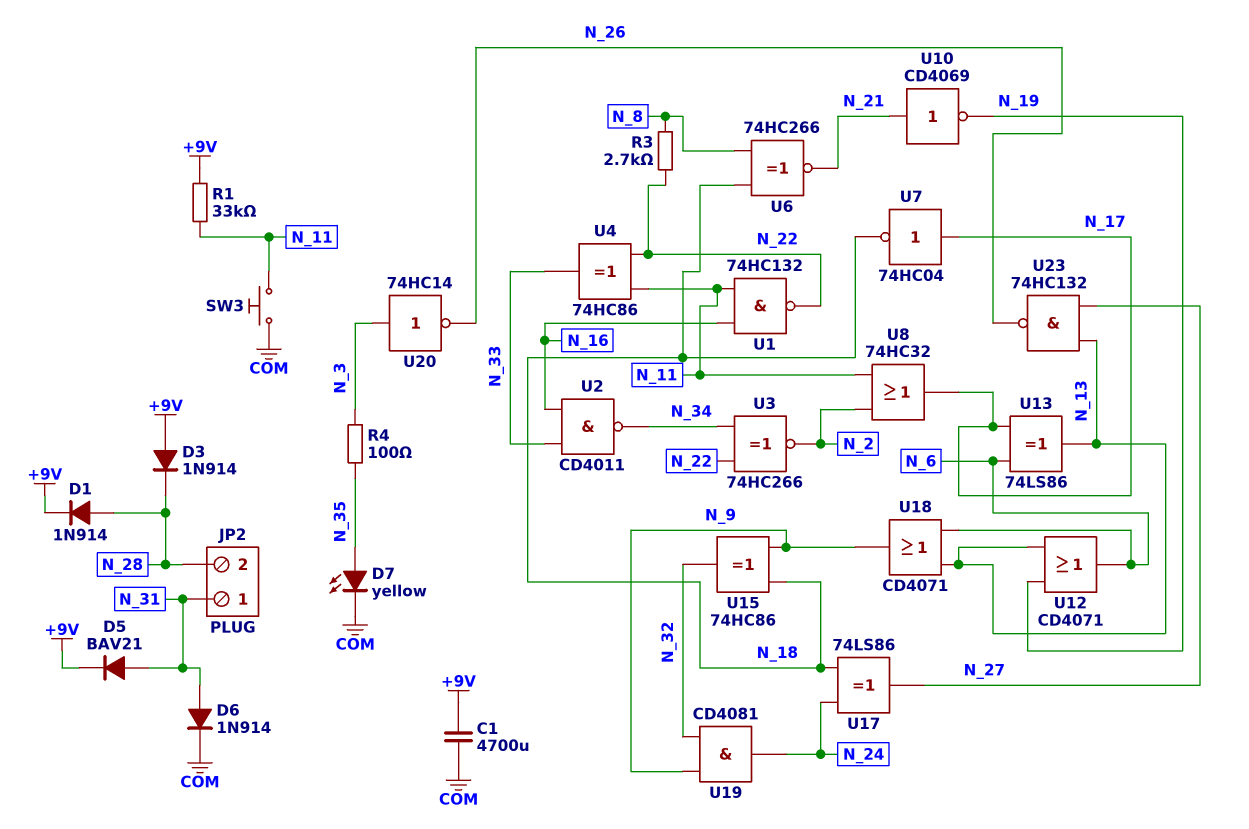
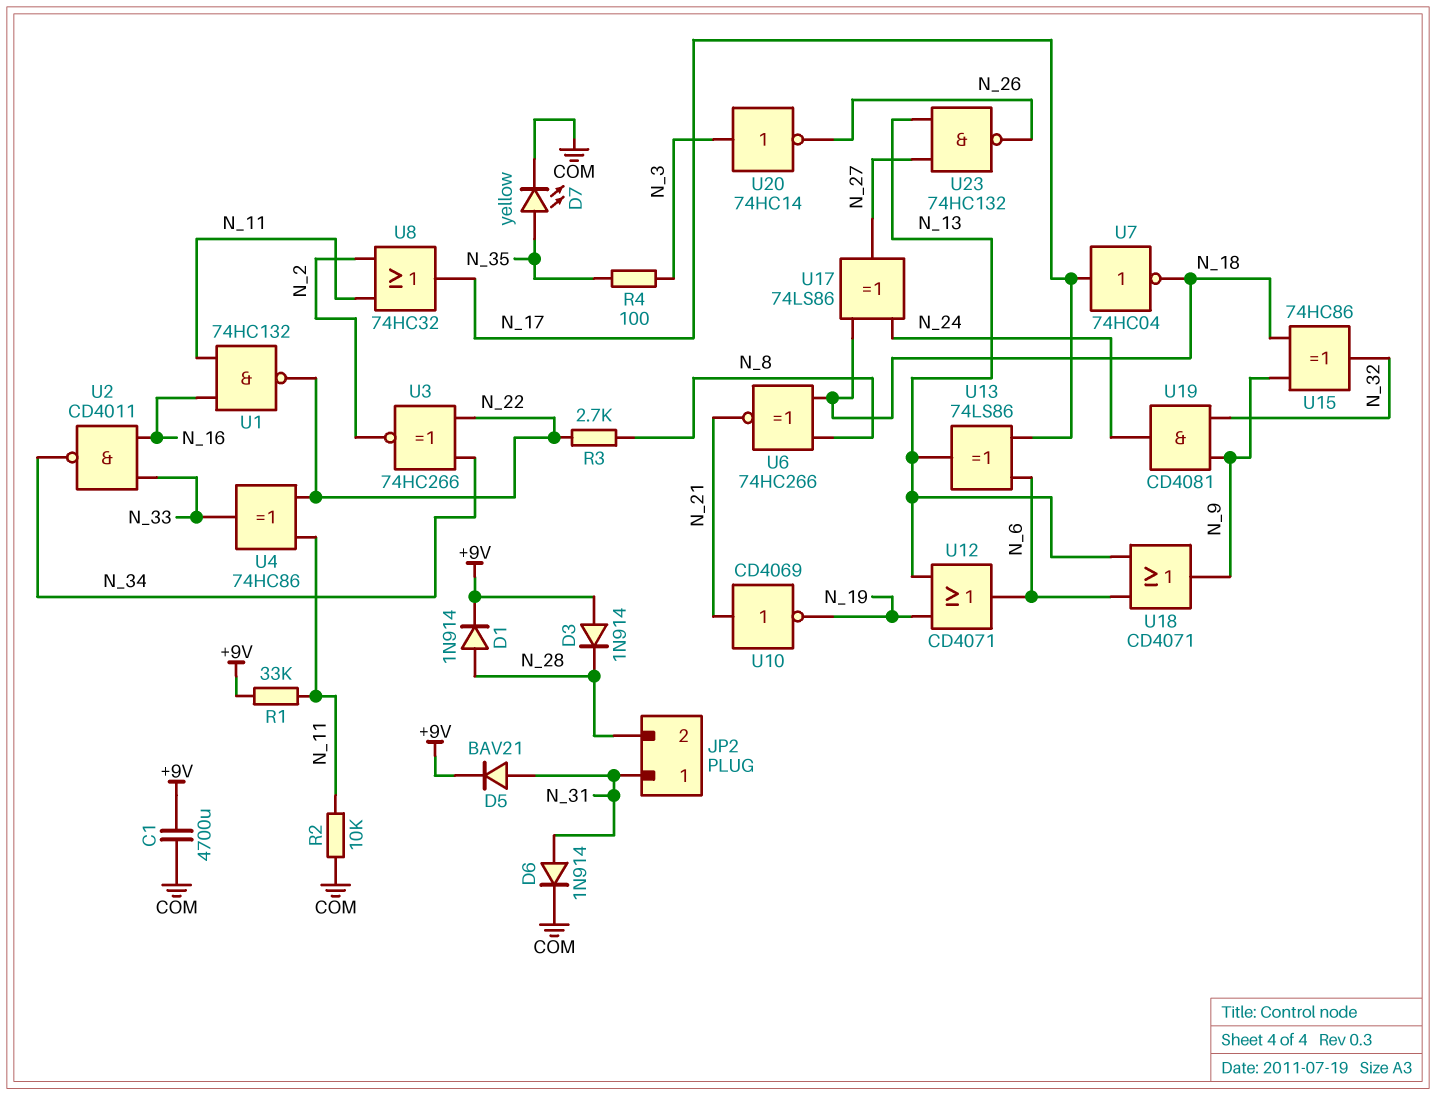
R2: none -> 10k (COM, N_11)
SW3: button (COM, N_11) -> none

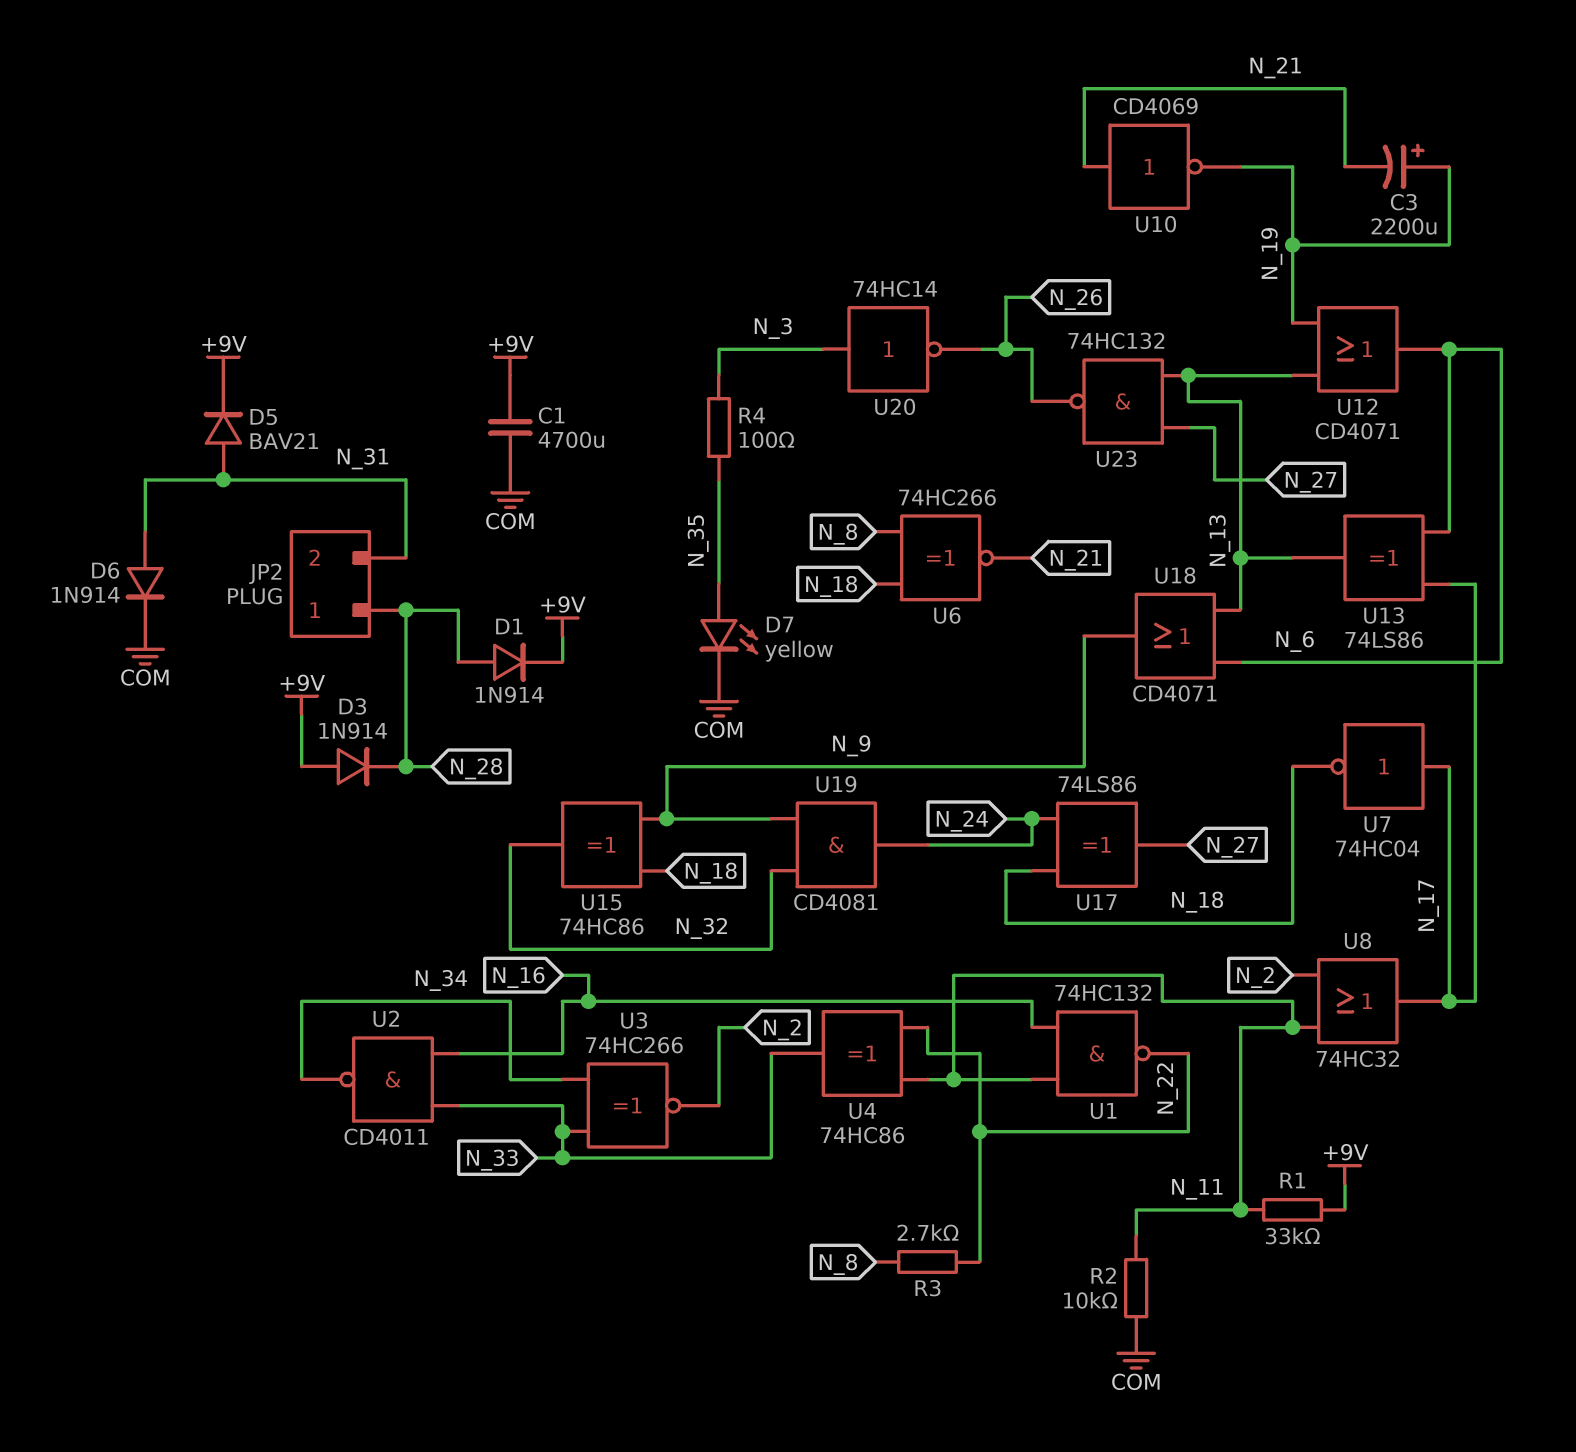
C3: none -> 2200uF (plus N_19, minus N_21)
JP2 pin 1: N_31 -> N_28
JP2 pin 2: N_28 -> N_31
U3: XNOR 74HC266 (in N_22, in N_34, out N_2) -> XNOR 74HC266 (in N_33, in N_34, out N_2)

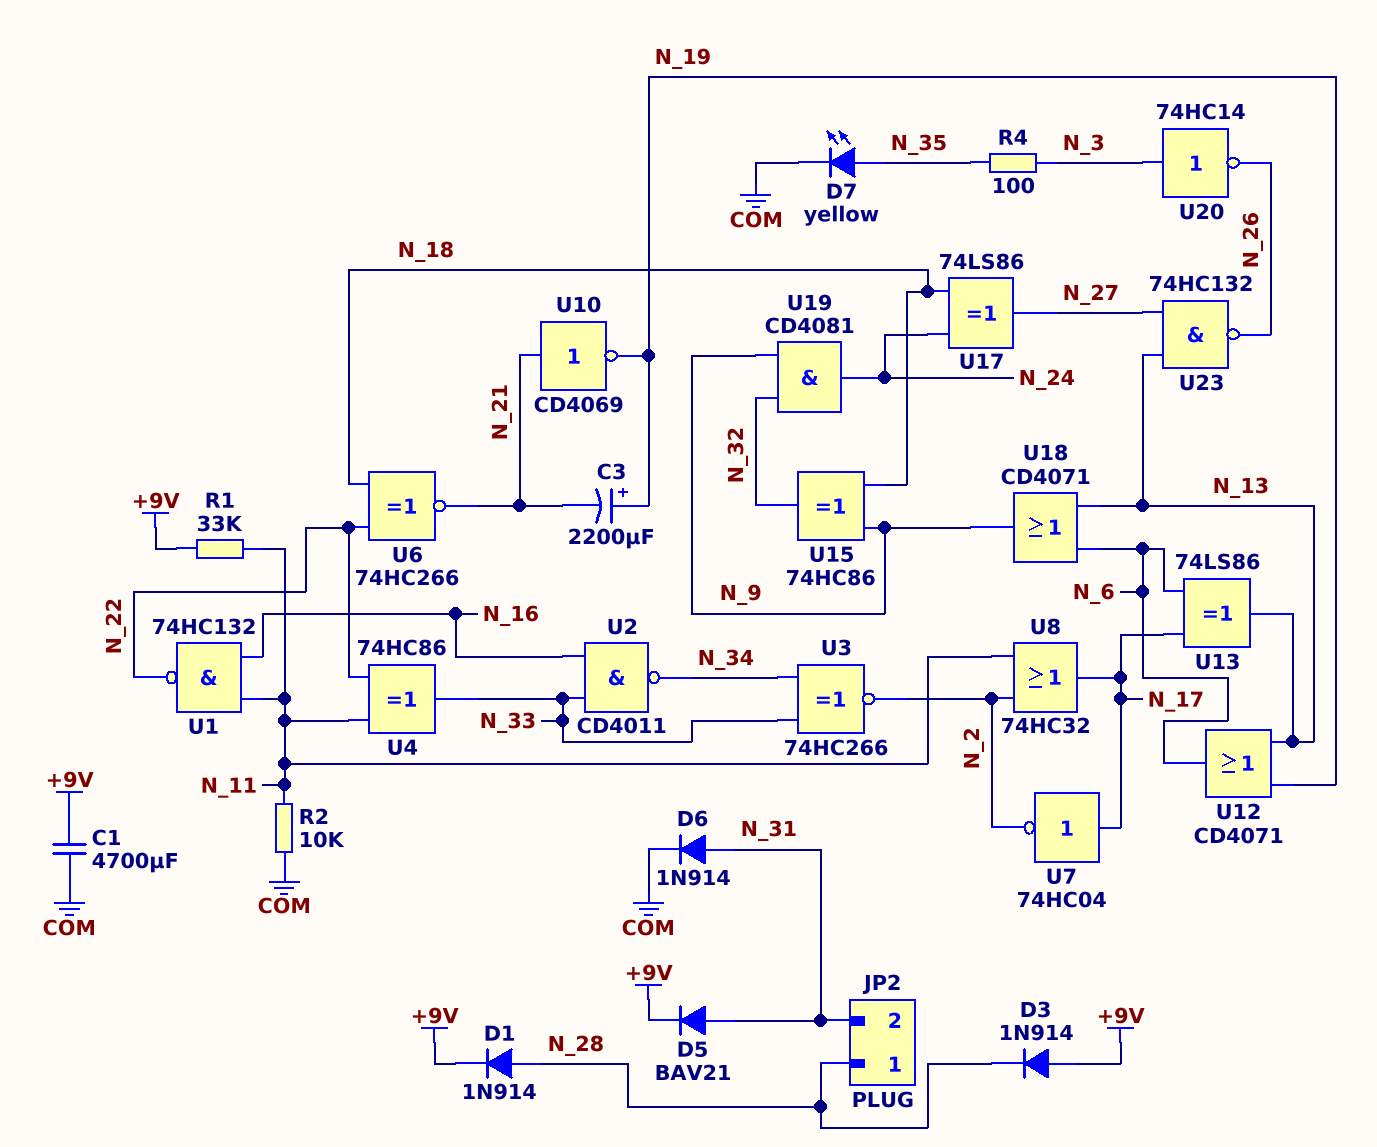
R3: 2.7k (N_8, N_22) -> none
U6: XNOR 74HC266 (in N_8, in N_18, out N_21) -> XNOR 74HC266 (in N_18, in N_22, out N_21)
U7: NOT 74HC04 (in N_17, out N_18) -> NOT 74HC04 (in N_17, out N_2)

